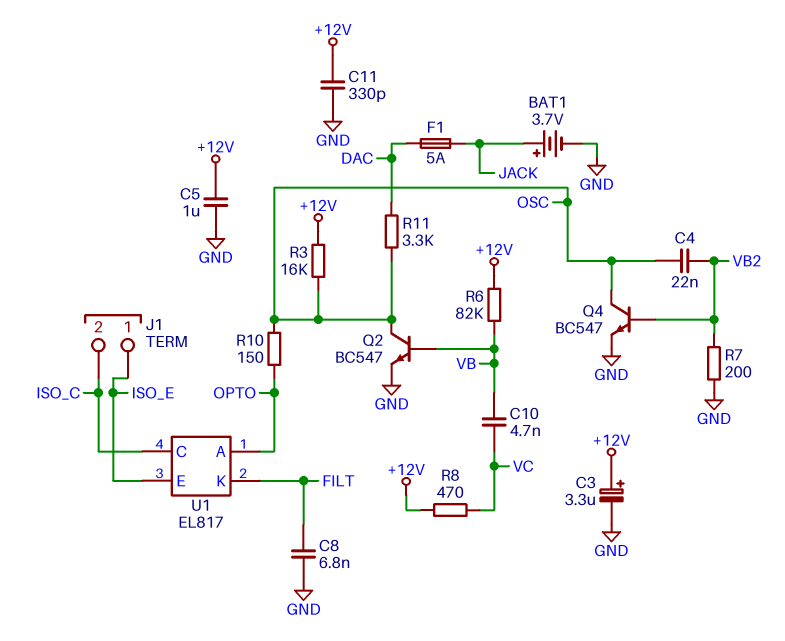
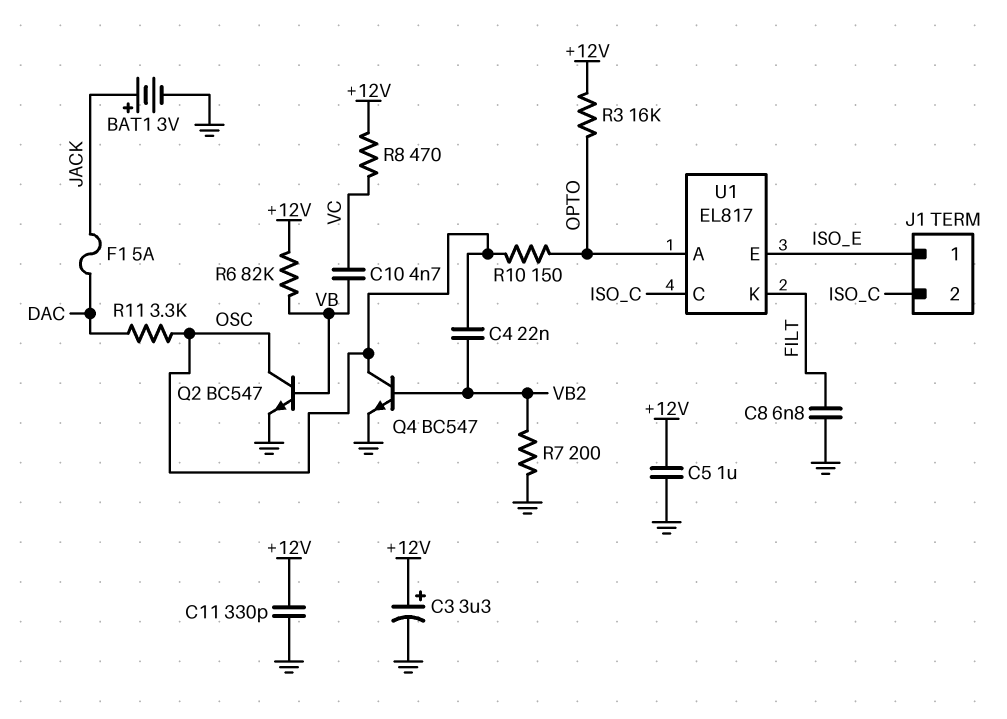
BAT1: 3.7V (plus JACK, minus GND) -> 3V (plus JACK, minus GND)
R3: 16k (+12V, OSC) -> 16k (+12V, OPTO)

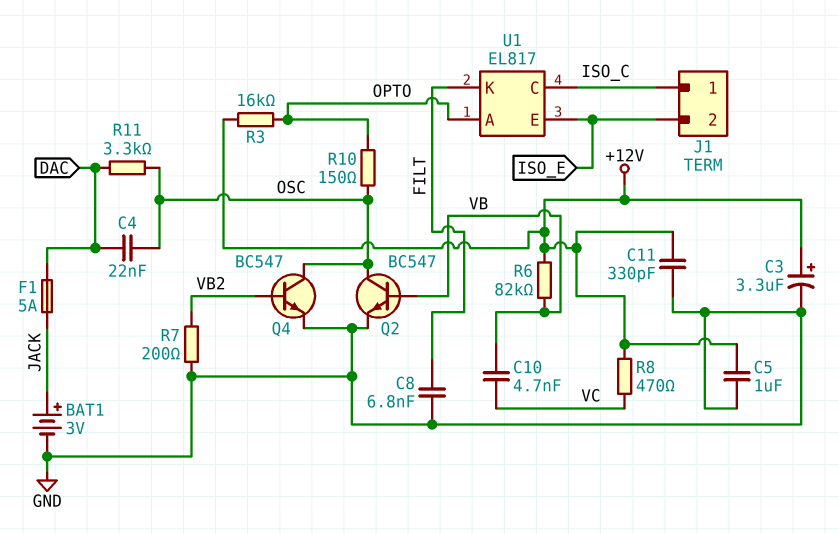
C4: 22nF (OSC, VB2) -> 22nF (DAC, OSC)
J1 pin 1: ISO_E -> ISO_C
J1 pin 2: ISO_C -> ISO_E

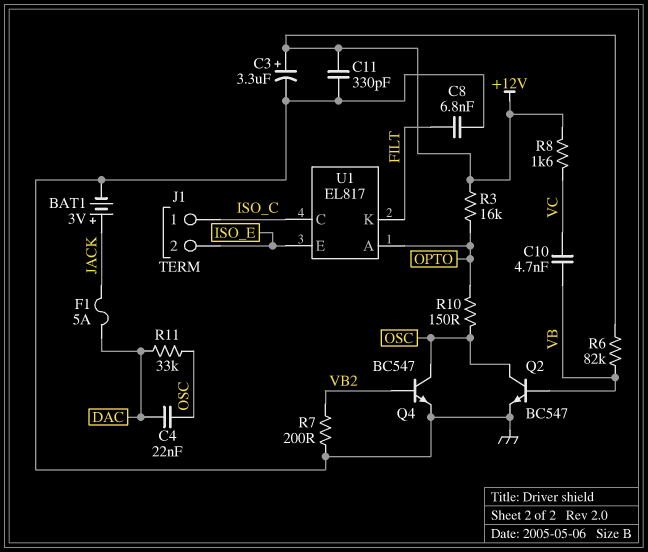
C5: 1uF (+12V, GND) -> none
R8: 470 (+12V, VC) -> 1.6k (+12V, VC)
R11: 3.3k (DAC, OSC) -> 33k (DAC, OSC)

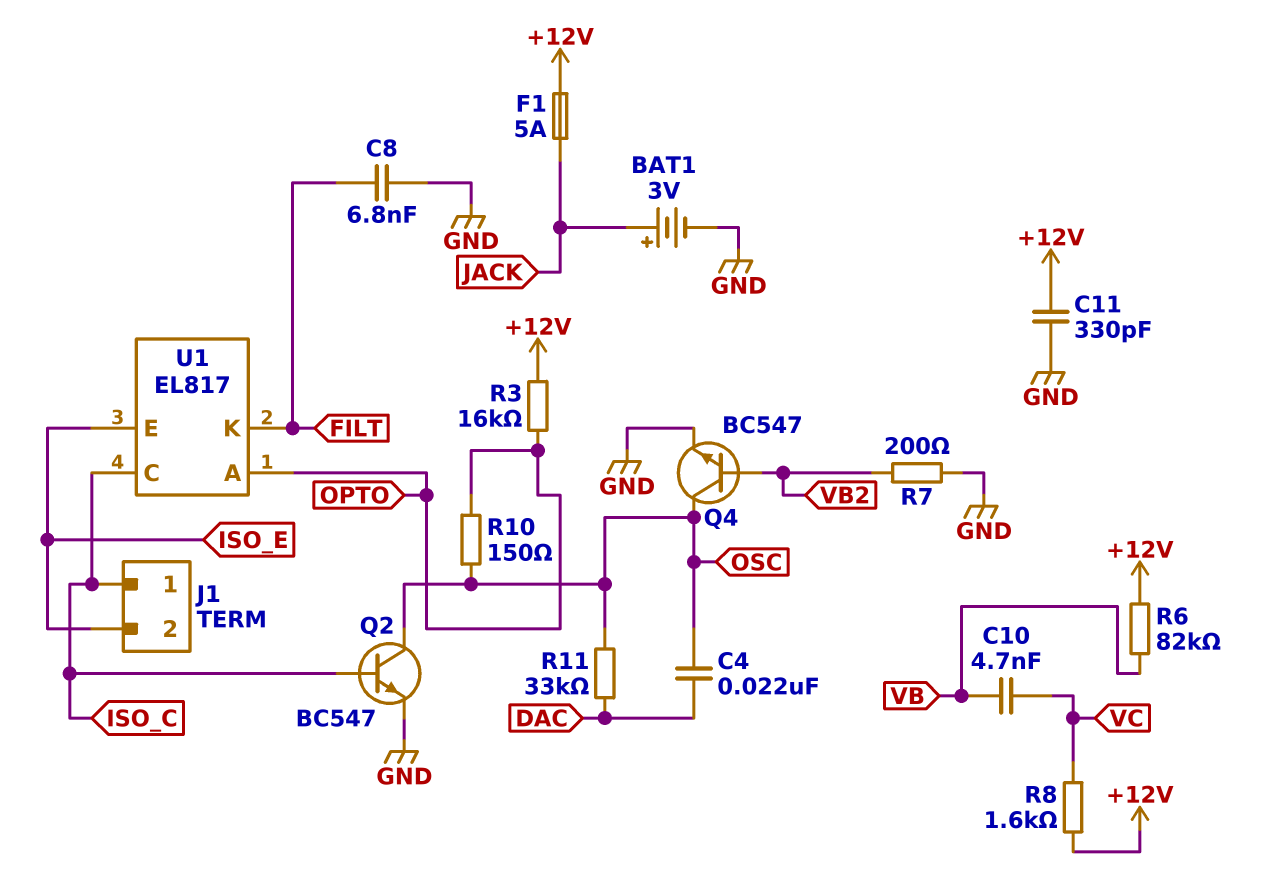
C3: 3.3uF (plus +12V, minus GND) -> none
F1: 5A (DAC, JACK) -> 5A (+12V, JACK)
Q2: NPN BC547 (B VB, C OSC, E GND) -> NPN BC547 (B ISO_C, C OSC, E GND)

